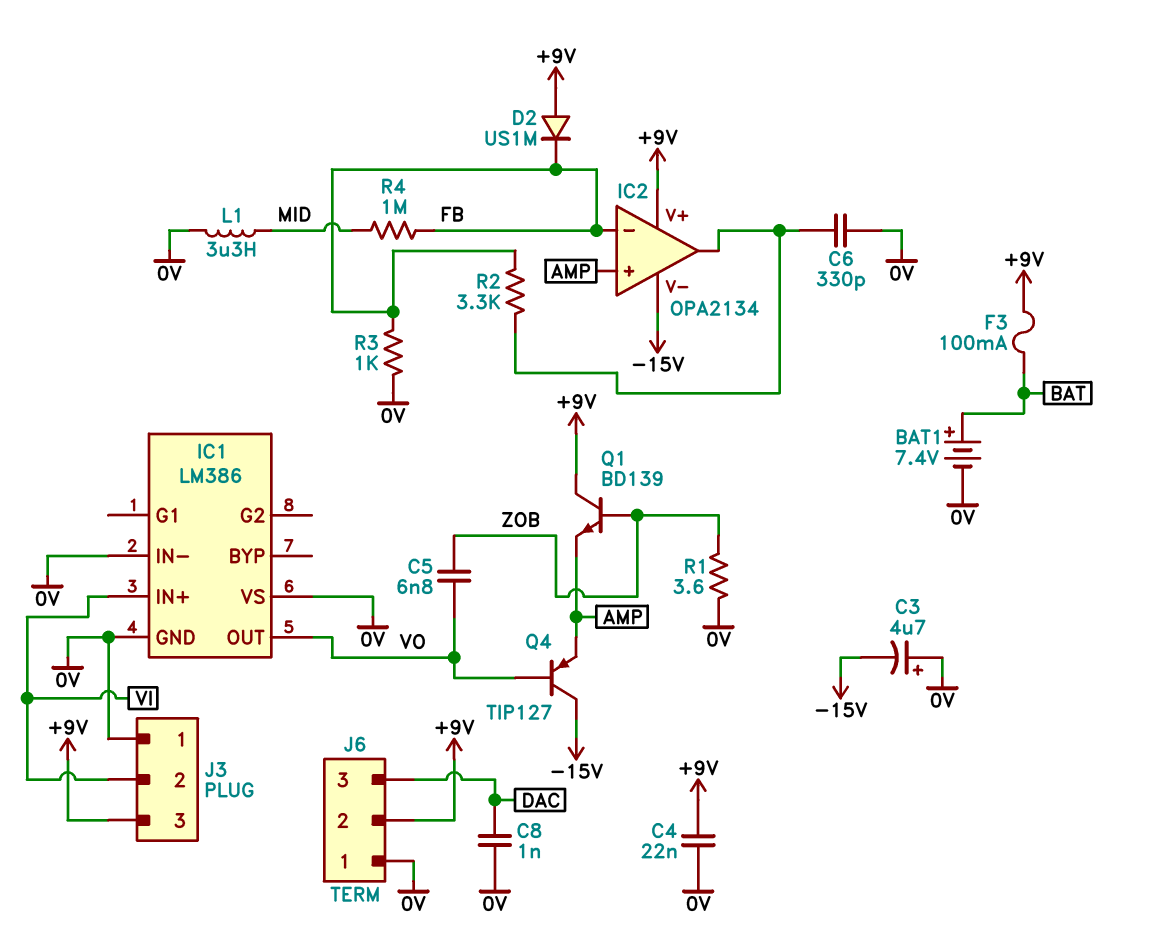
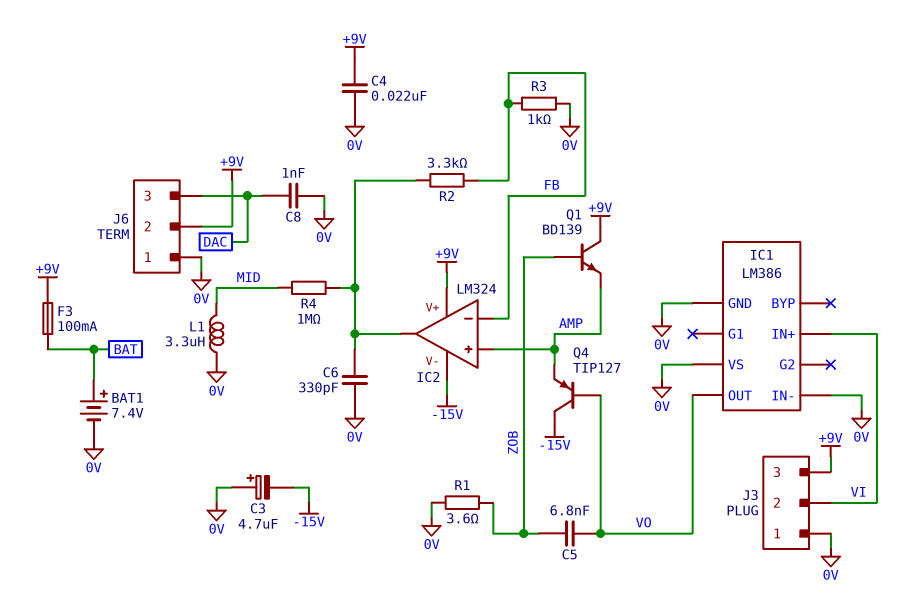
D2: diode US1M (A +9V, K FB) -> none
IC2: OPA2134 -> LM324
R4: 1M (FB, MID) -> 1M (IC2/out, MID)

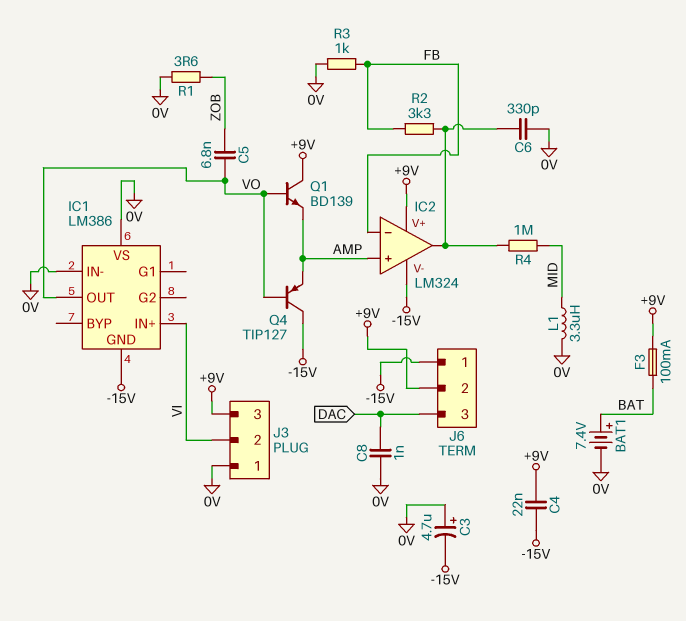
C4: 22nF (+9V, 0V) -> 22nF (+9V, -15V)
IC1 pin GND: 0V -> -15V
J6 pin 1: 0V -> -15V
Q1: NPN BD139 (B ZOB, C +9V, E AMP) -> NPN BD139 (B VO, C +9V, E AMP)

